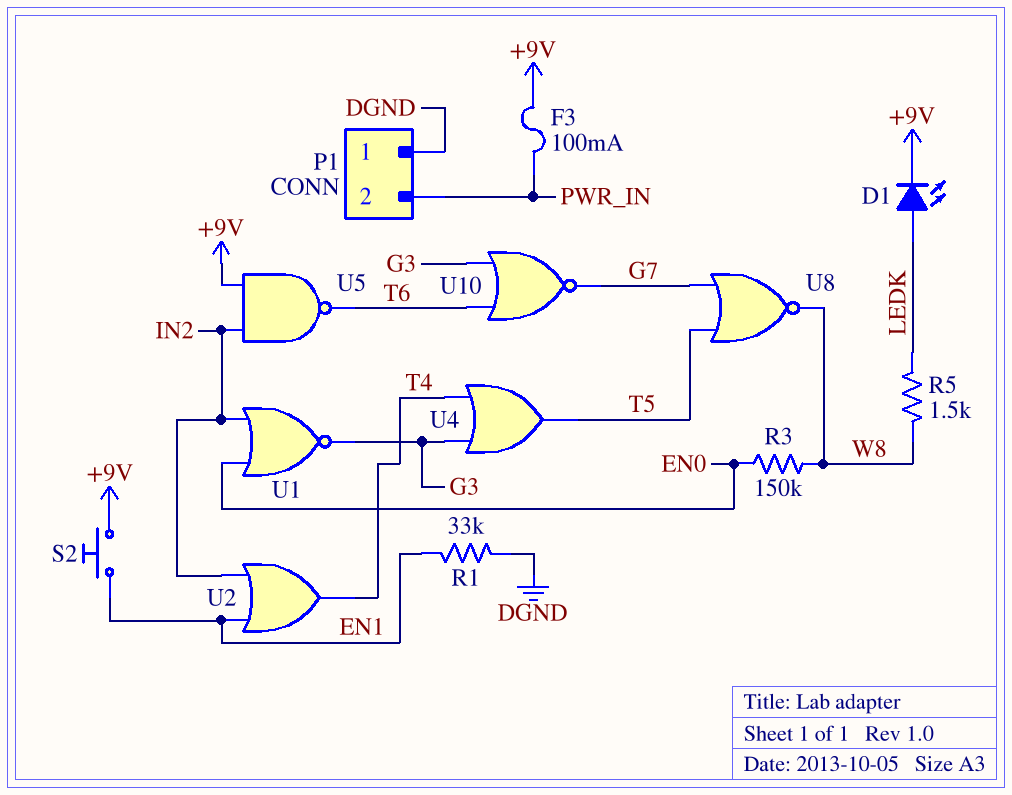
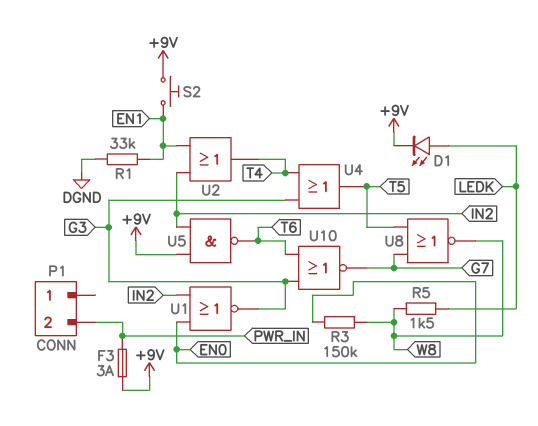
F3: 100mA (+9V, PWR_IN) -> 3A (+9V, PWR_IN)
P1 pin 1: DGND -> none

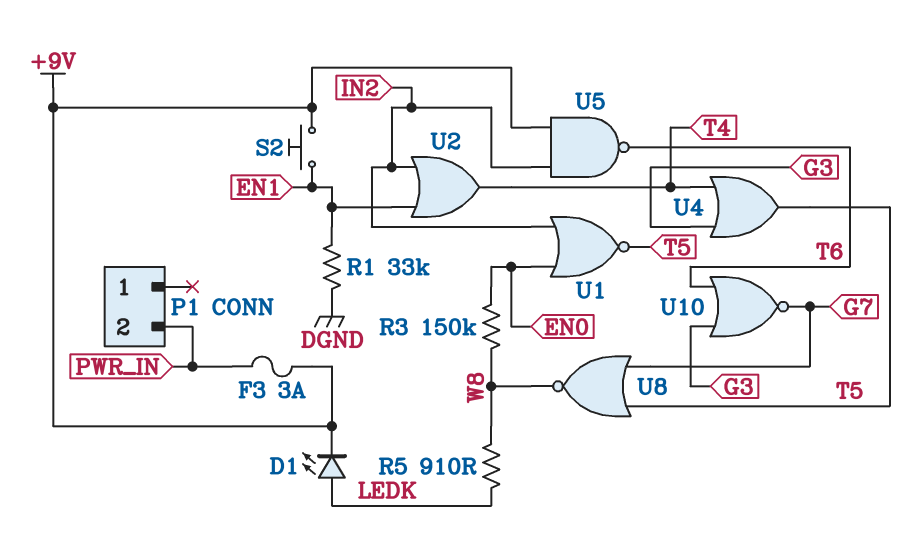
R5: 1.5k (LEDK, W8) -> 910 (LEDK, W8)
U1: NOR (in EN0, in IN2, out G3) -> NOR (in EN0, in IN2, out T5)

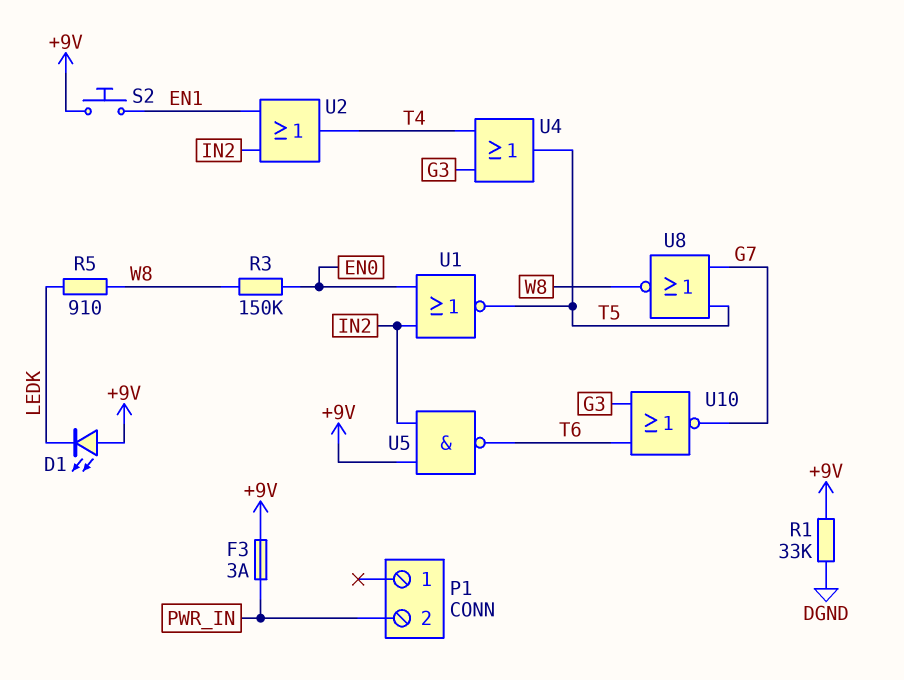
D1: LED (A LEDK, K +9V) -> LED (A +9V, K LEDK)
R1: 33k (DGND, EN1) -> 33k (+9V, DGND)

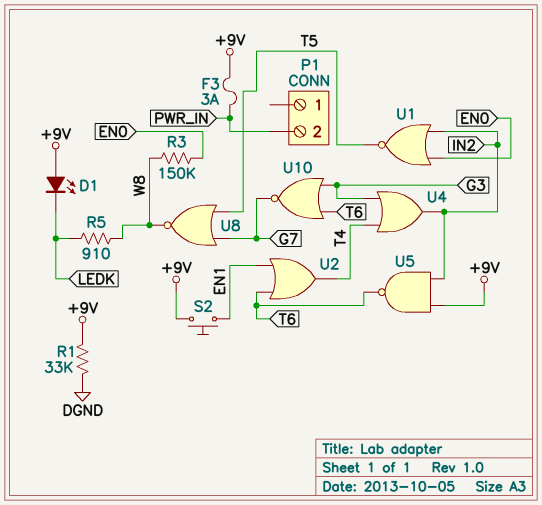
U2: OR (in EN1, in IN2, out T4) -> OR (in EN1, in T6, out T4)
U4: OR (in G3, in T4, out T5) -> OR (in G3, in T4, out IN2)

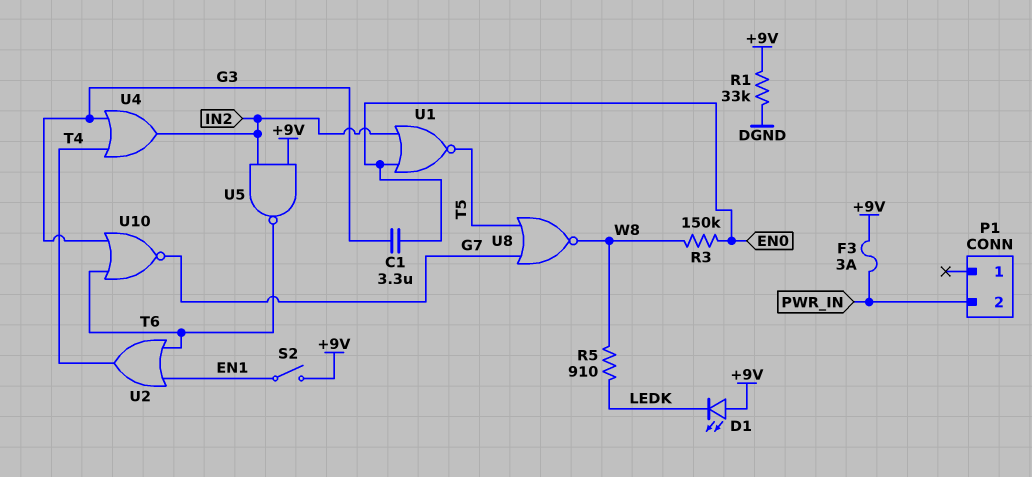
C1: none -> 3.3uF (EN0, G3)
S2: button (+9V, EN1) -> switch (+9V, EN1)

